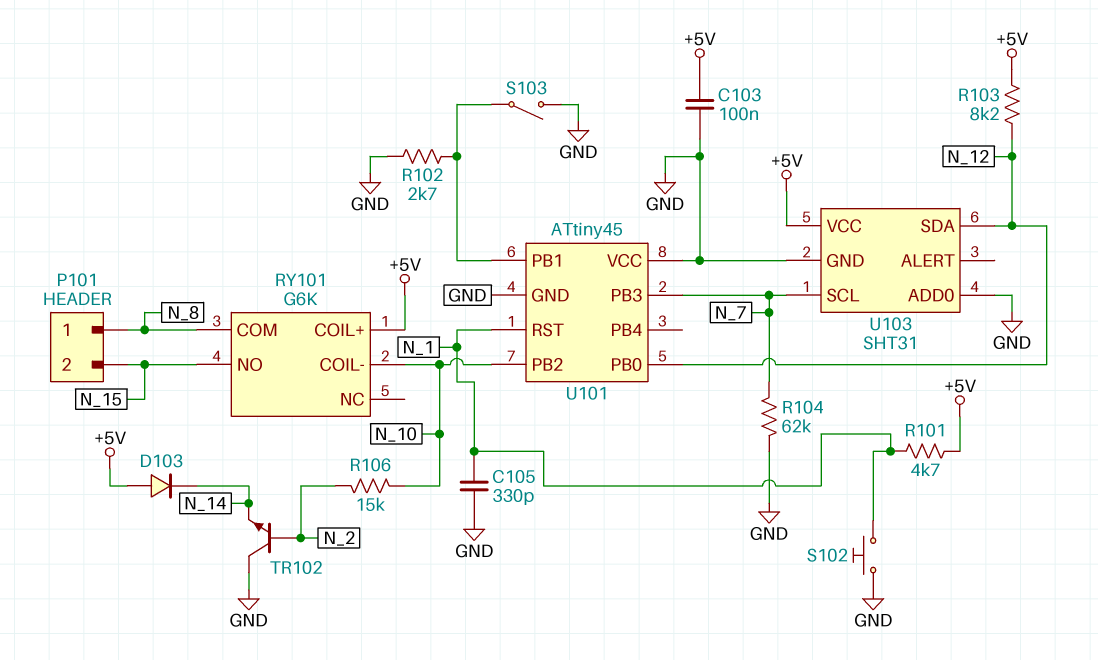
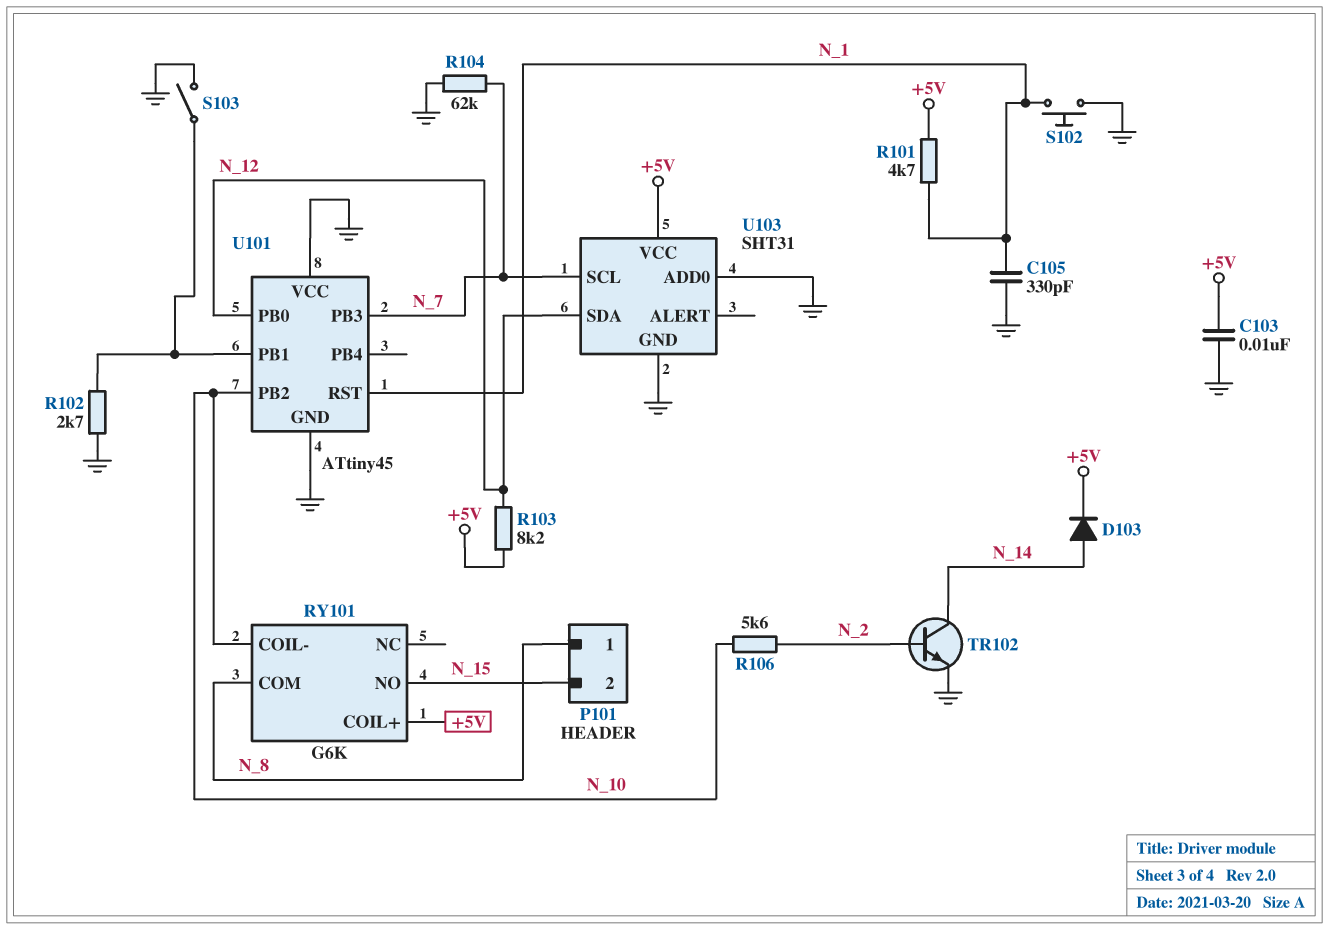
C103: 100nF (+5V, GND) -> 10nF (+5V, GND)
D103: diode (A +5V, K N_14) -> diode (A N_14, K +5V)
R106: 15k (N_2, N_10) -> 5.6k (N_2, N_10)
TR102: NPN (B N_2, C GND, E N_14) -> NPN (B N_2, C N_14, E GND)

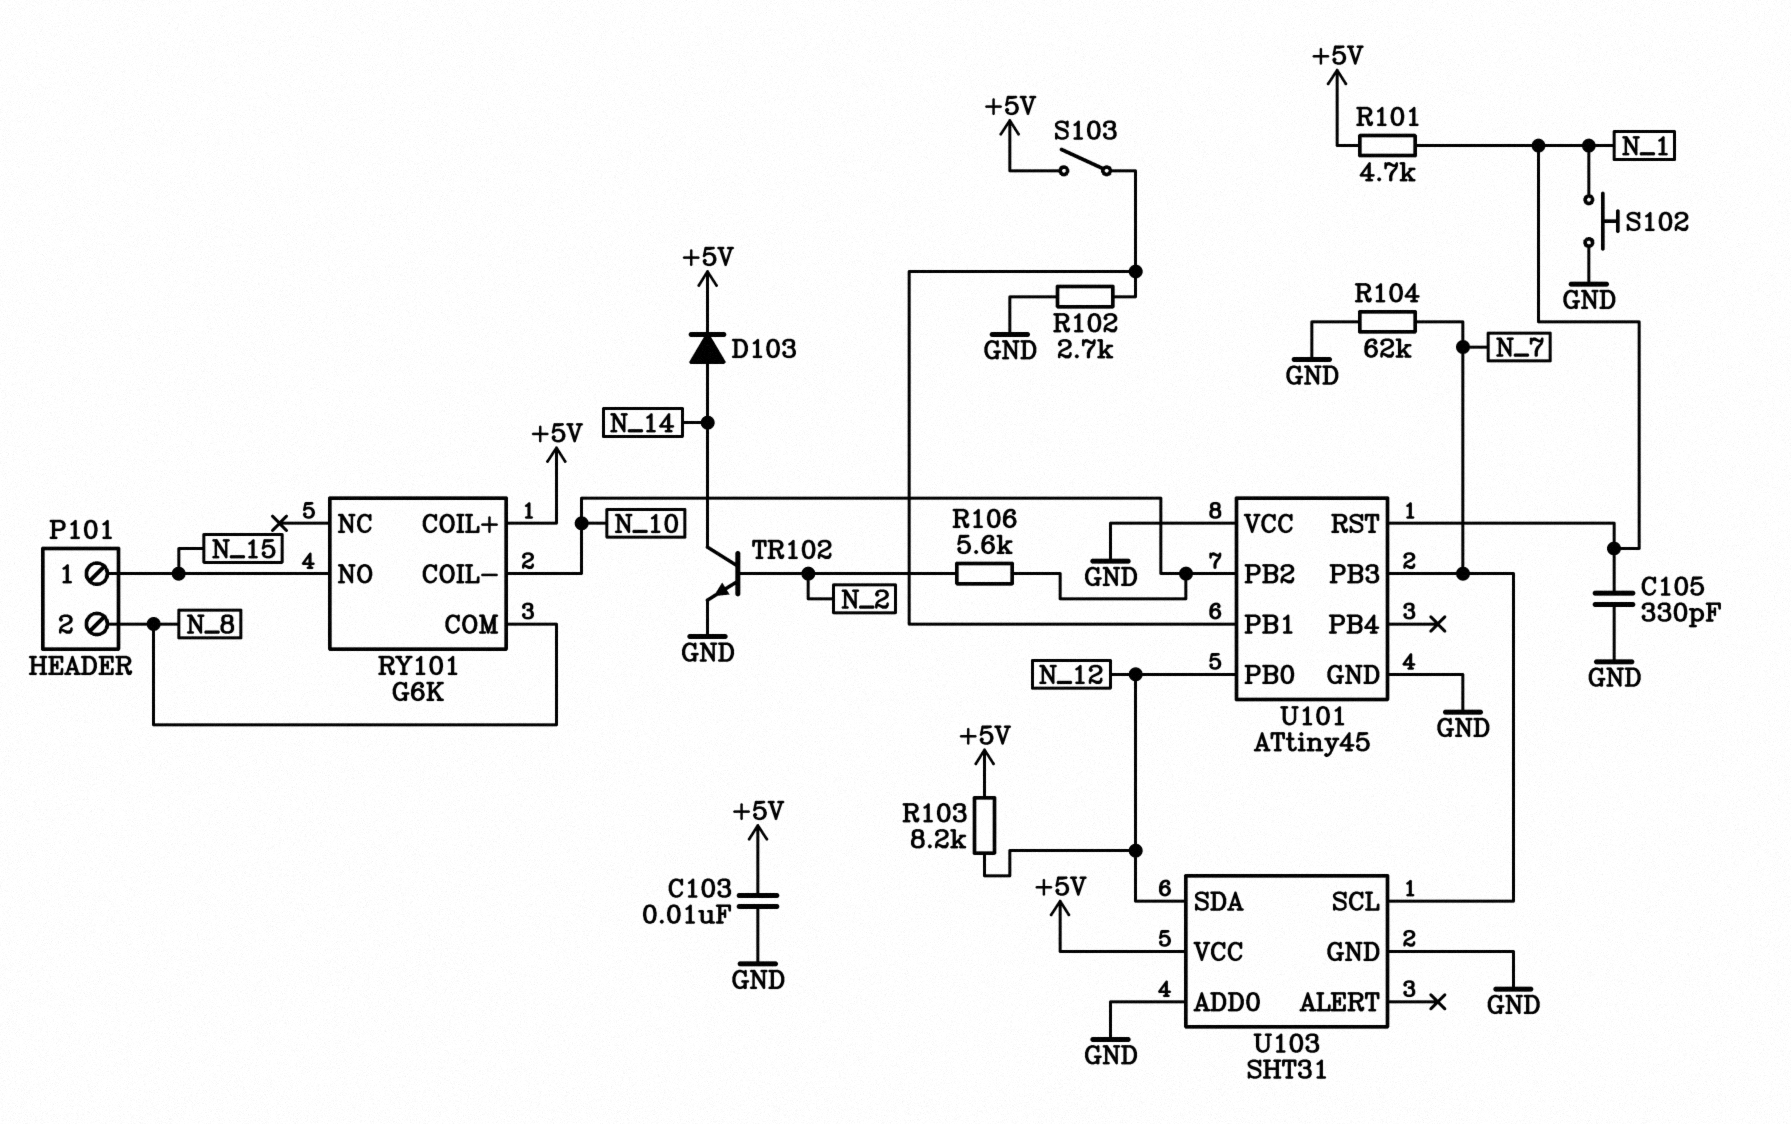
P101 pin 1: N_8 -> N_15
P101 pin 2: N_15 -> N_8
S103: switch (GND, U101/PB1) -> switch (+5V, U101/PB1)

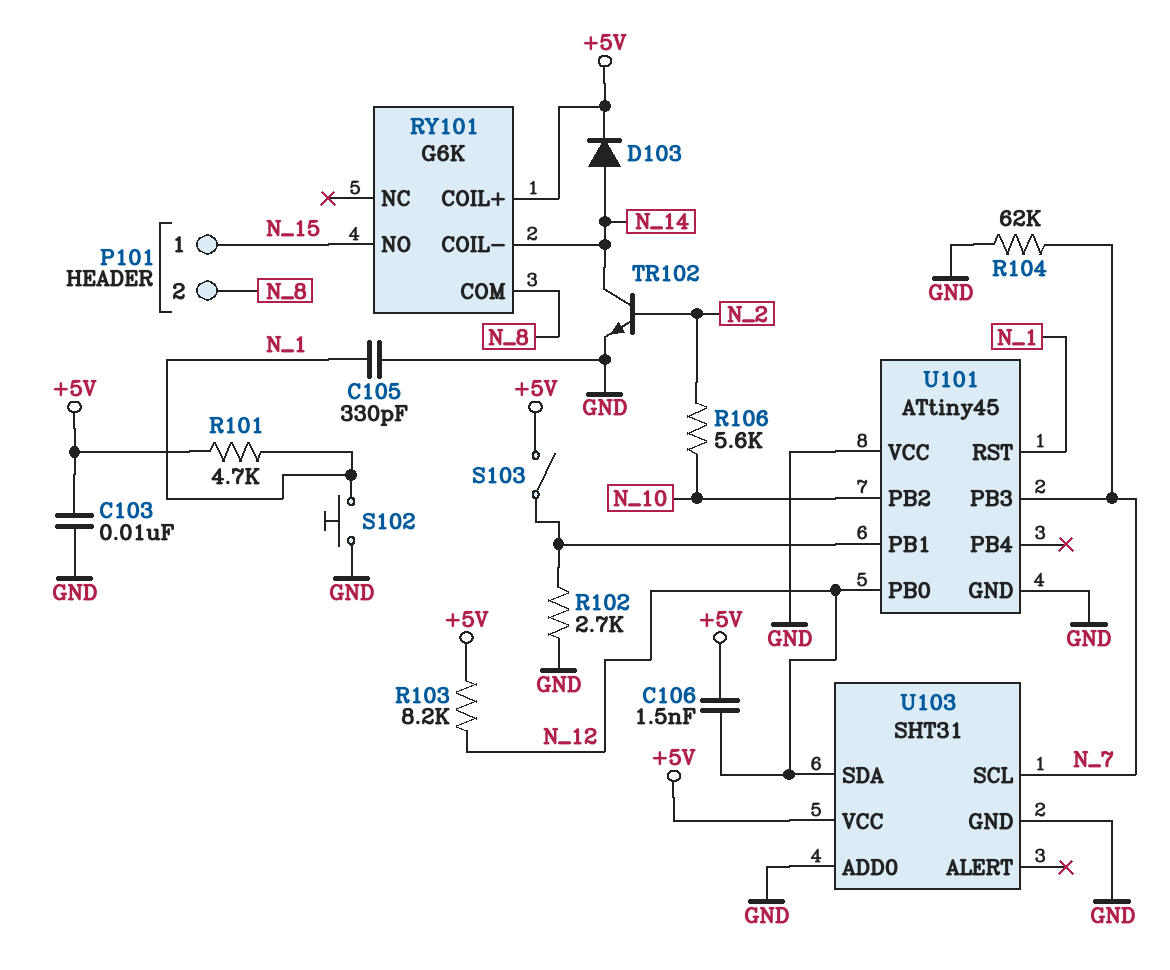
C106: none -> 1.5nF (+5V, N_12)
RY101 pin COIL-: N_10 -> N_14

